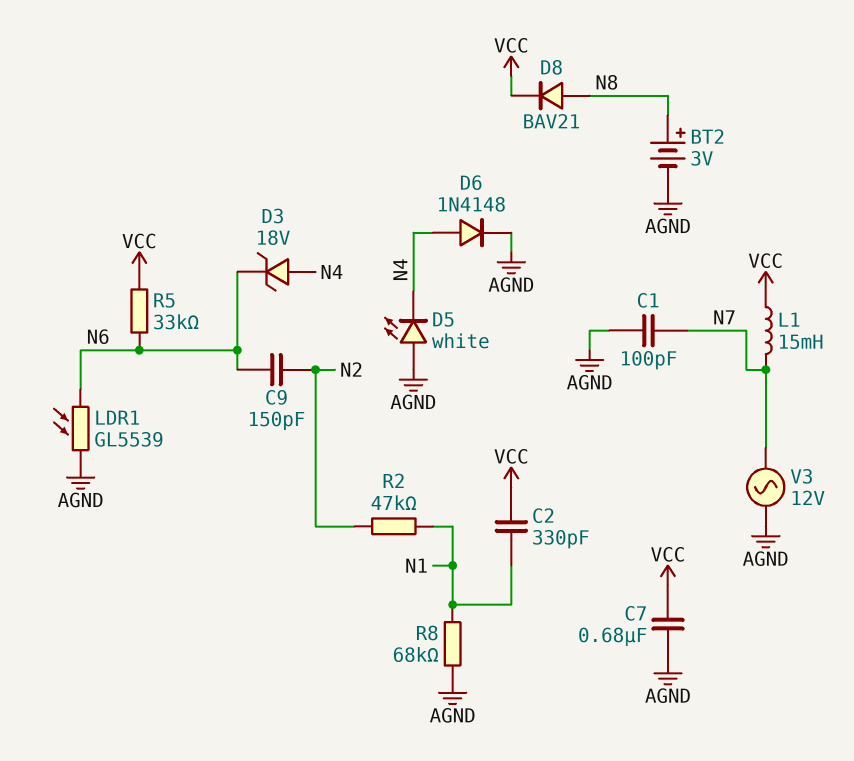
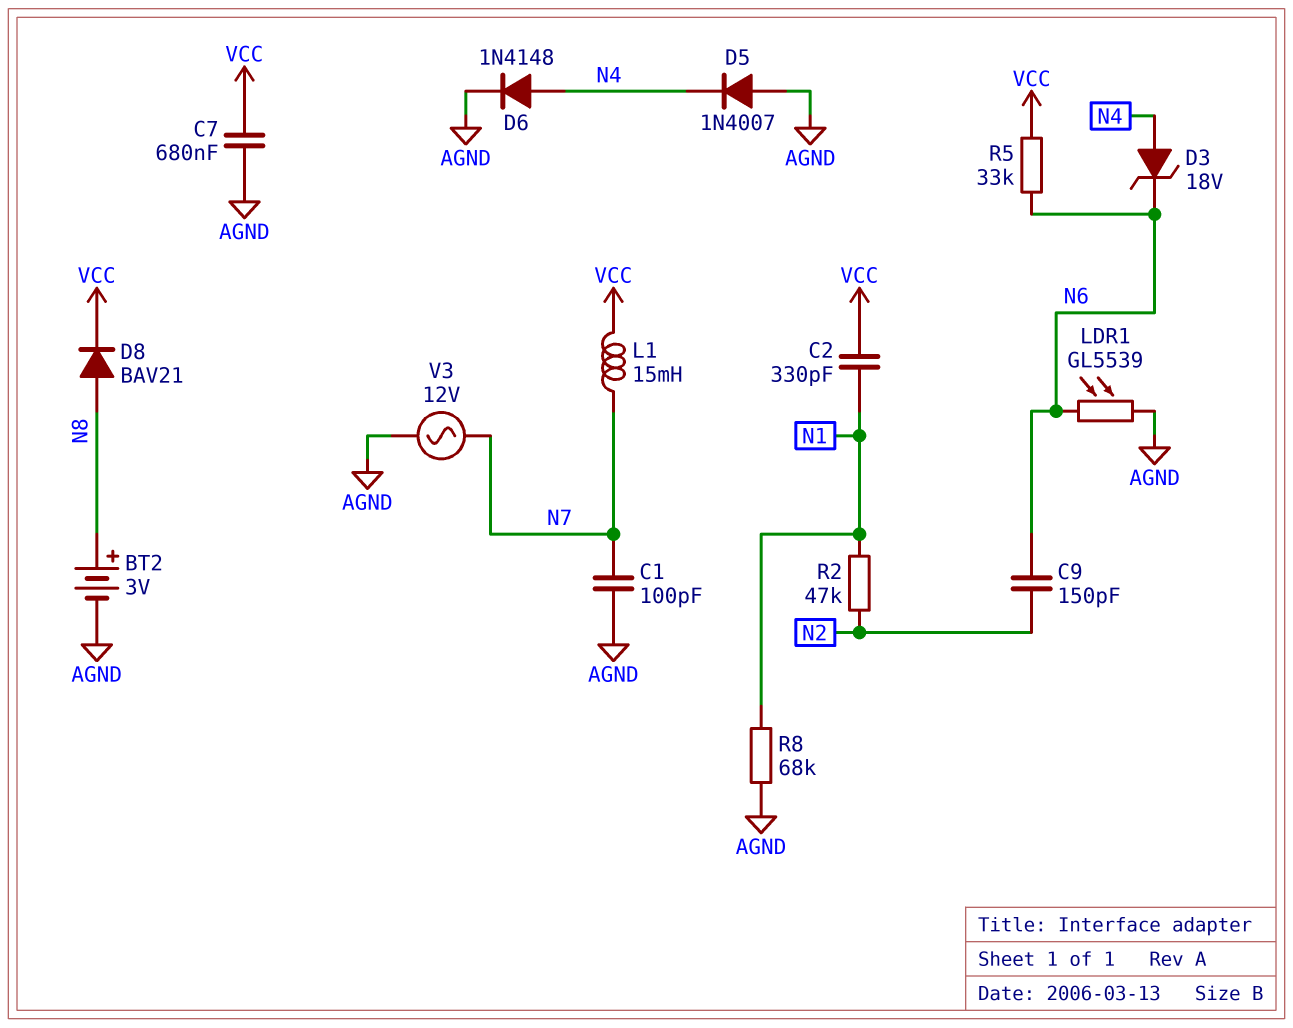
D5: LED white (A AGND, K N4) -> diode 1N4007 (A AGND, K N4)

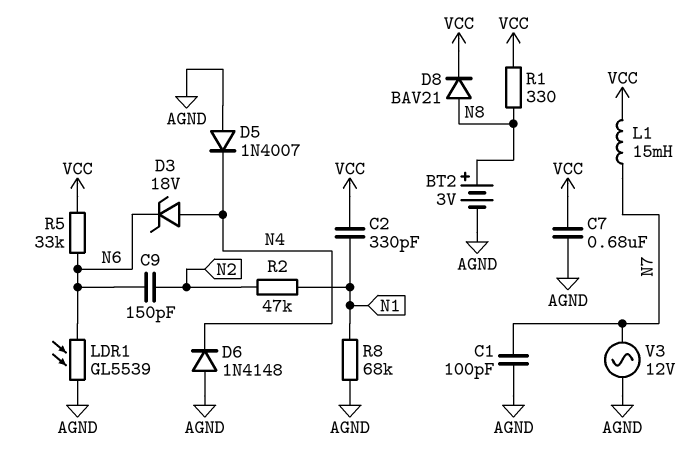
D6: diode 1N4148 (A N4, K AGND) -> diode 1N4148 (A AGND, K N4)
R1: none -> 330 (N8, VCC)

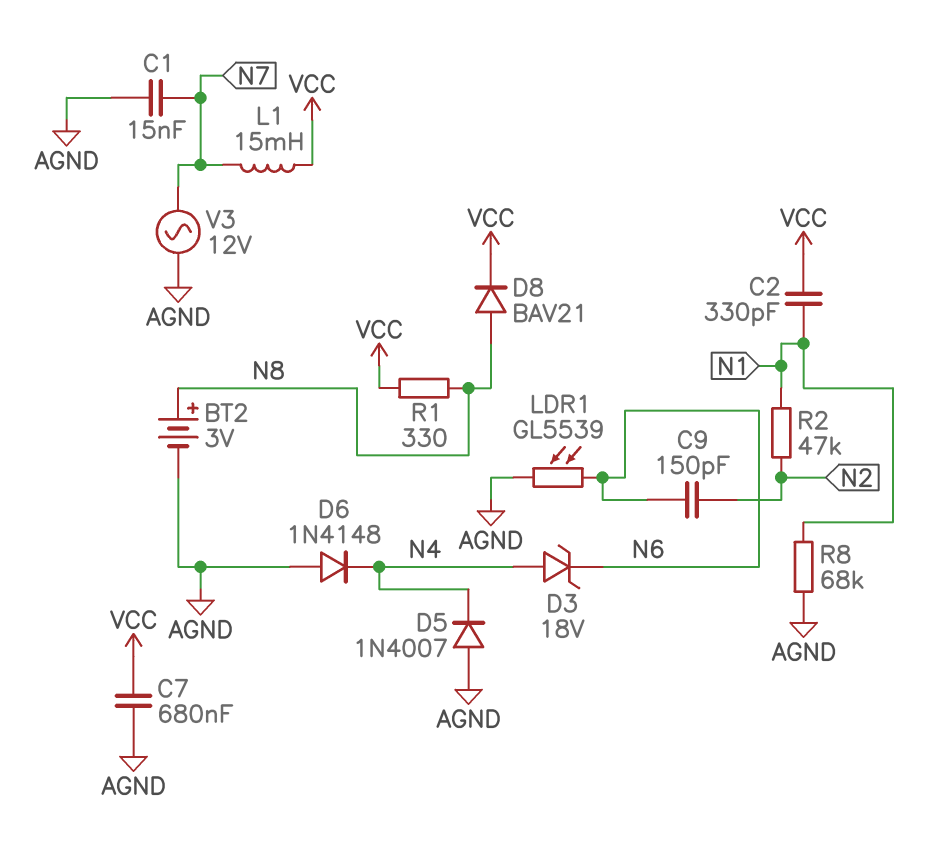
C1: 100pF (AGND, N7) -> 15nF (AGND, N7)
R5: 33k (N6, VCC) -> none

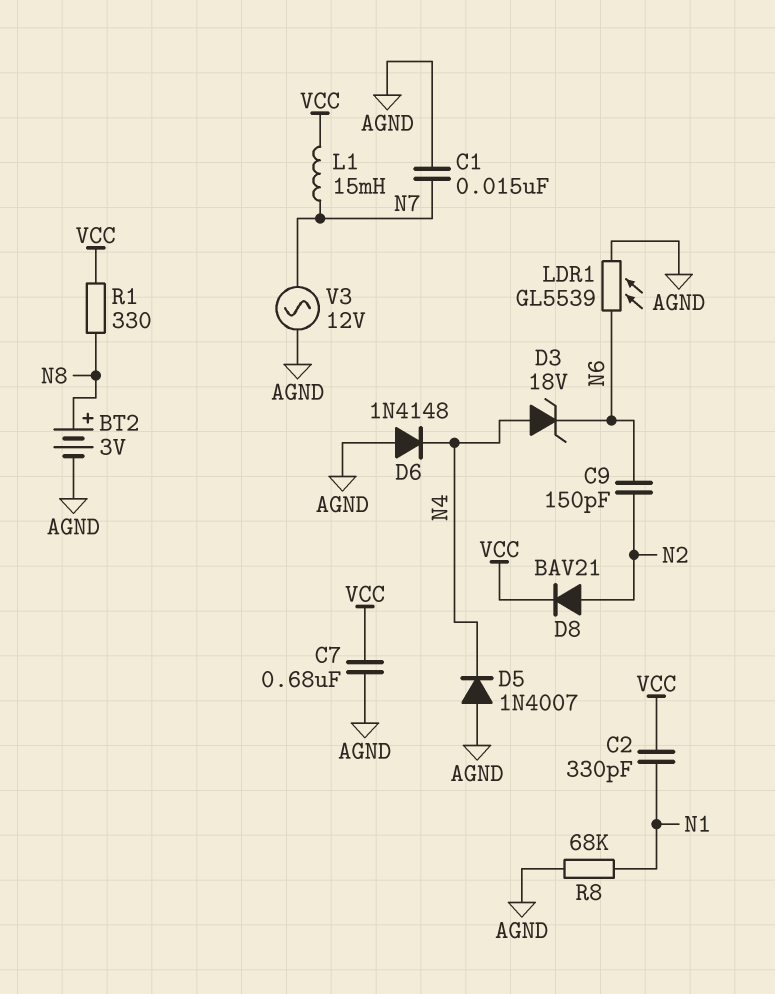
D8: diode BAV21 (A N8, K VCC) -> diode BAV21 (A N2, K VCC)
R2: 47k (N1, N2) -> none

